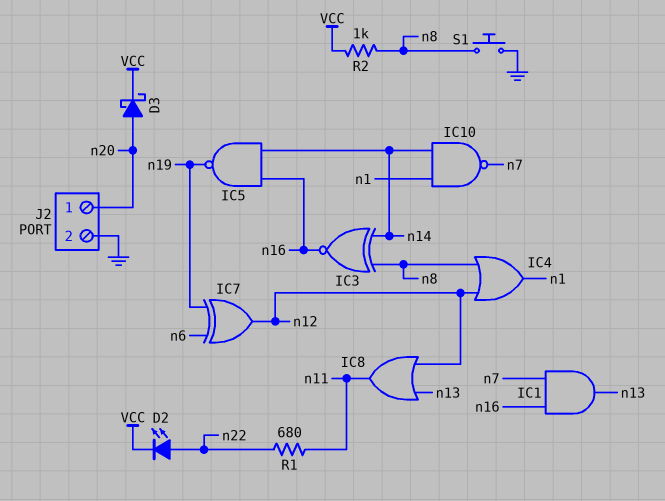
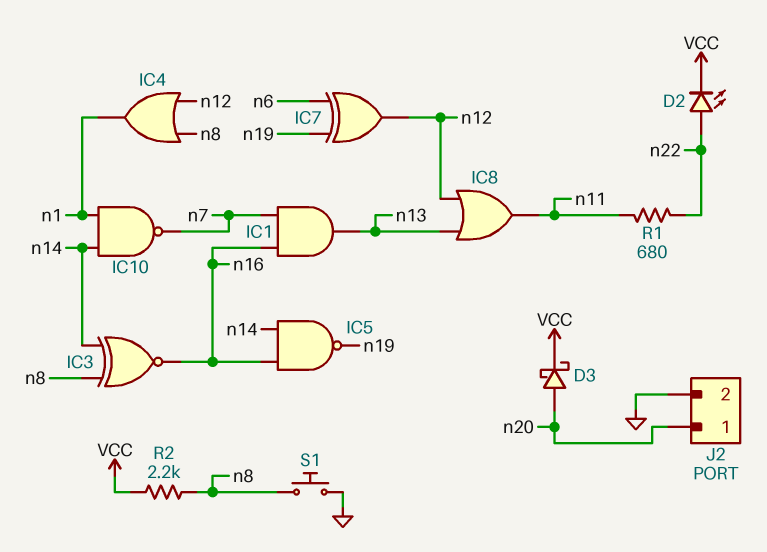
R2: 1k (VCC, n8) -> 2.2k (VCC, n8)

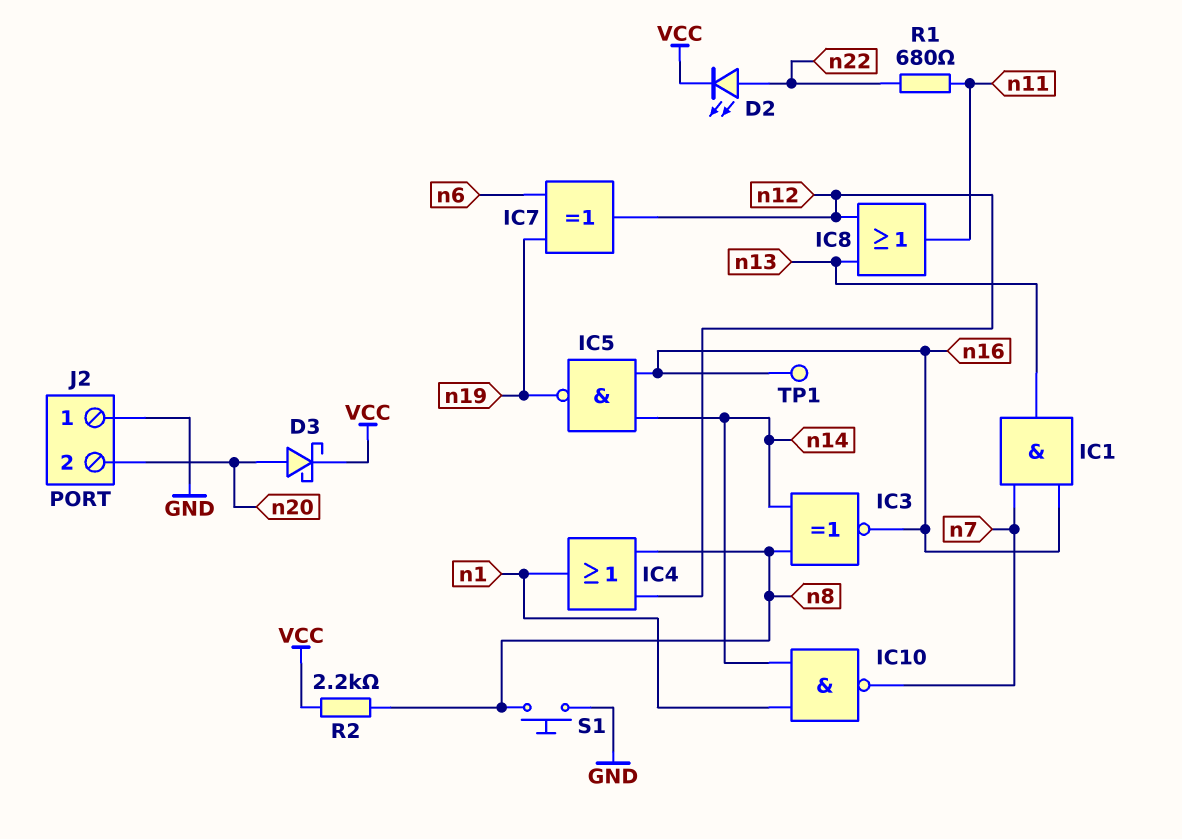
J2 pin 1: n20 -> GND
J2 pin 2: GND -> n20
TP1: none -> test point (n16)

